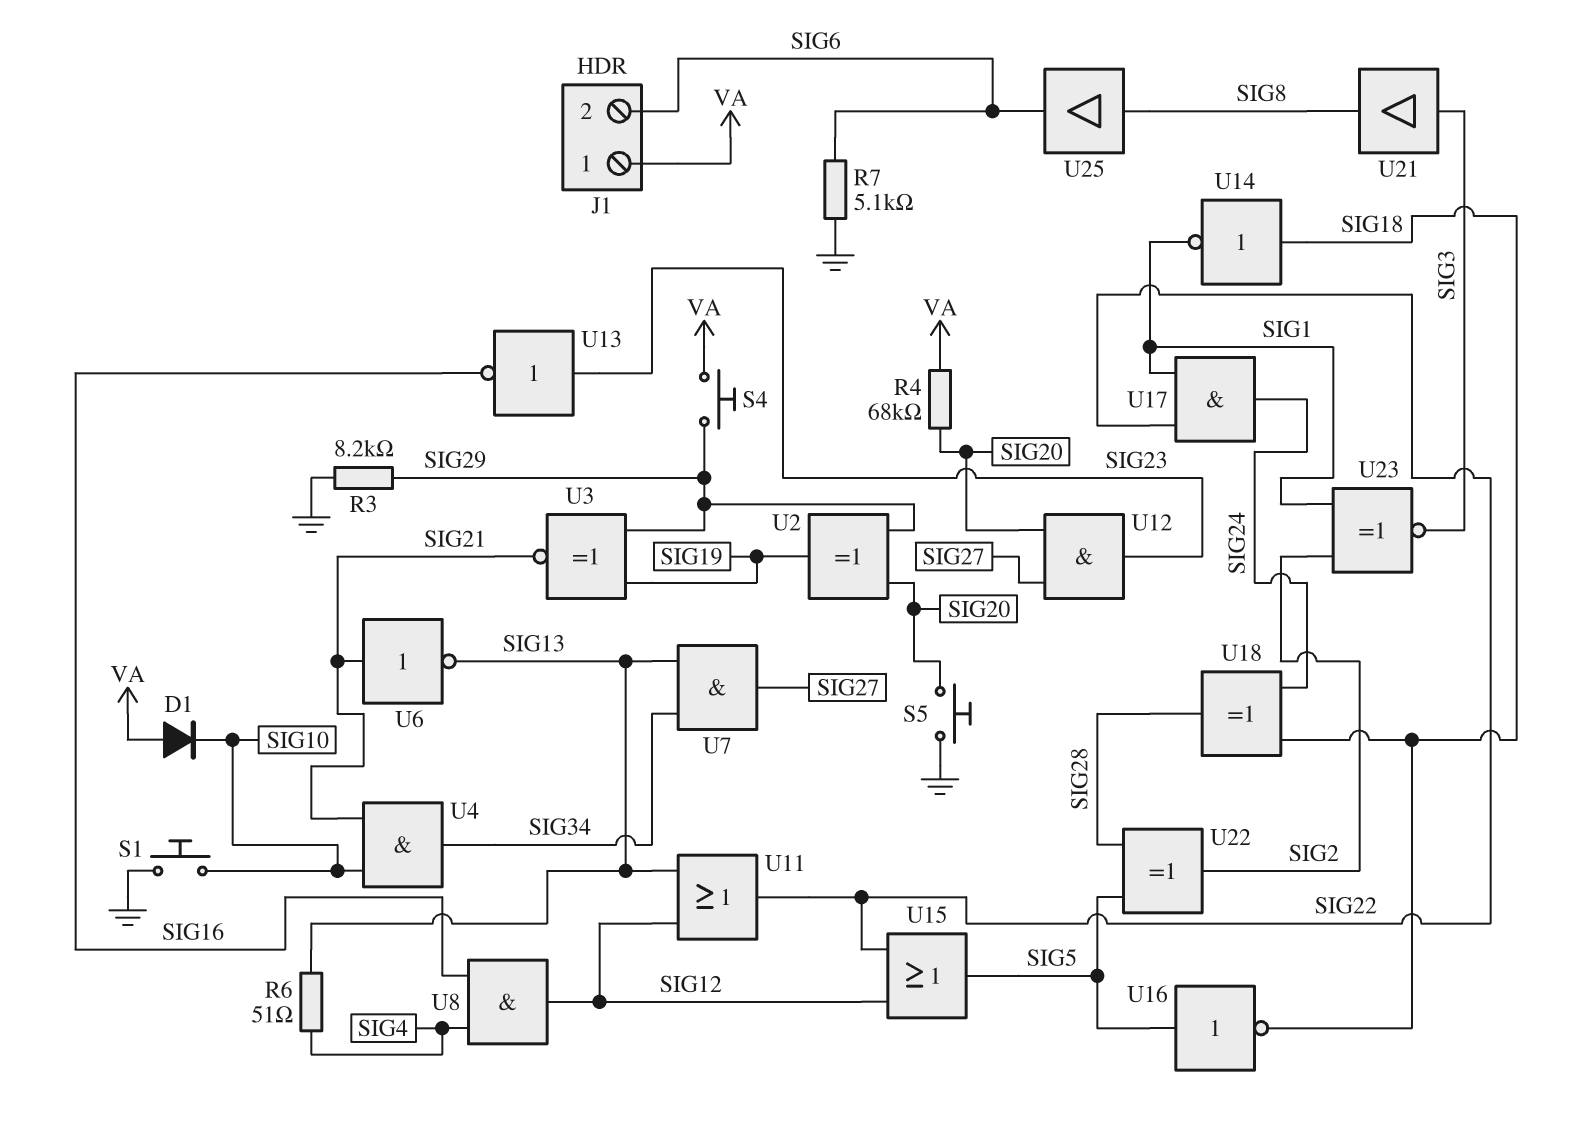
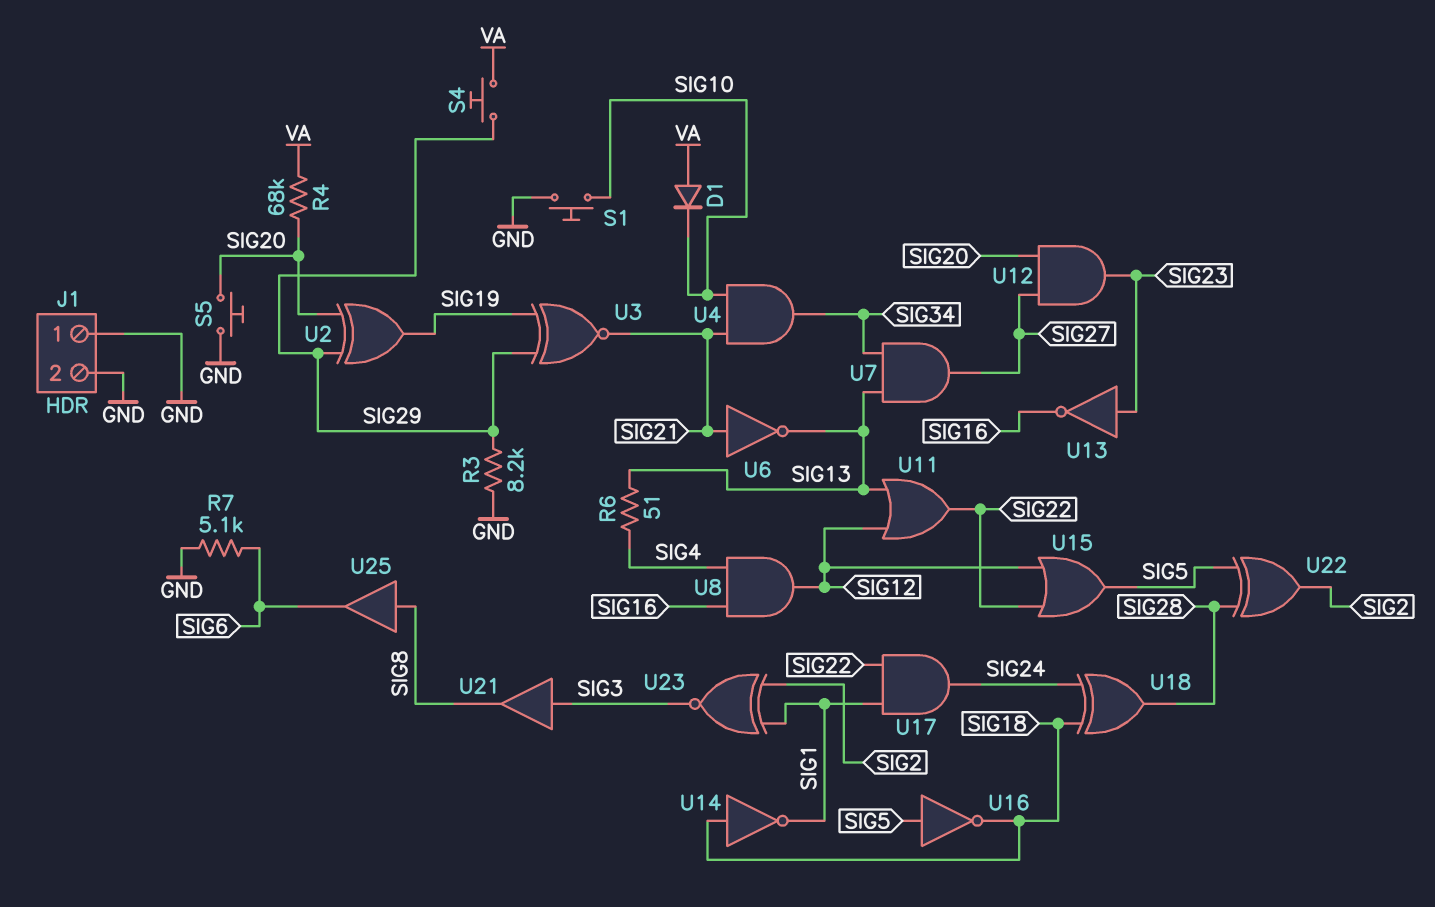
J1 pin 1: VA -> GND
J1 pin 2: SIG6 -> GND

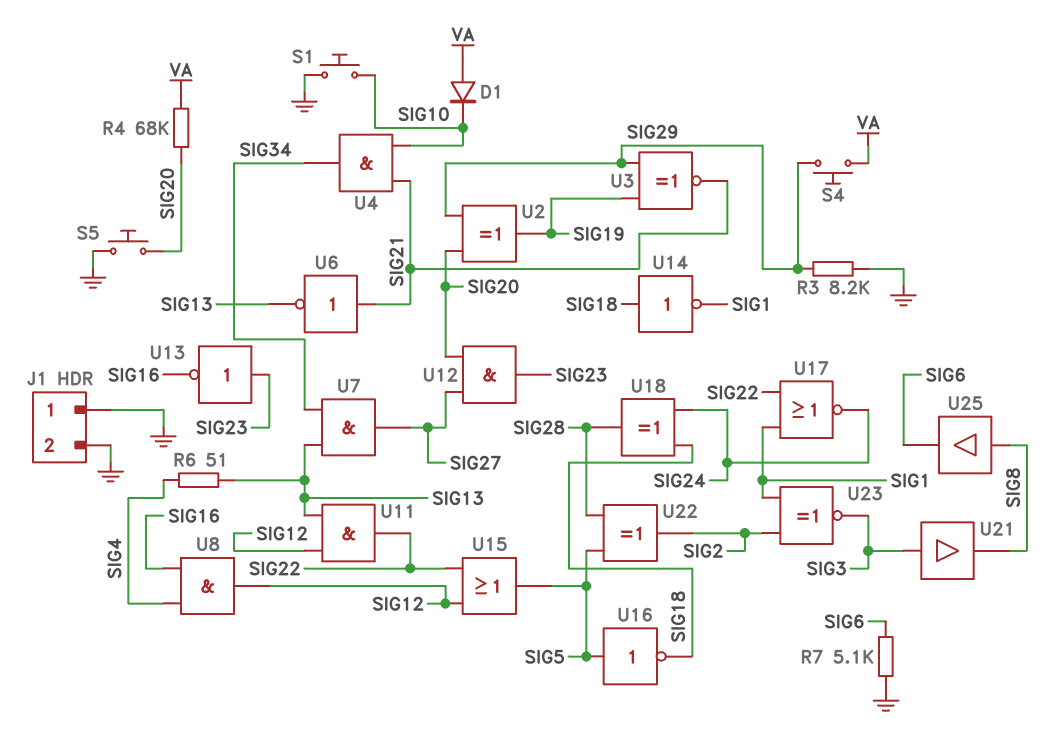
U11: OR (in SIG12, in SIG13, out SIG22) -> AND (in SIG12, in SIG13, out SIG22)
U17: AND (in SIG1, in SIG22, out SIG24) -> NOR (in SIG1, in SIG22, out SIG24)

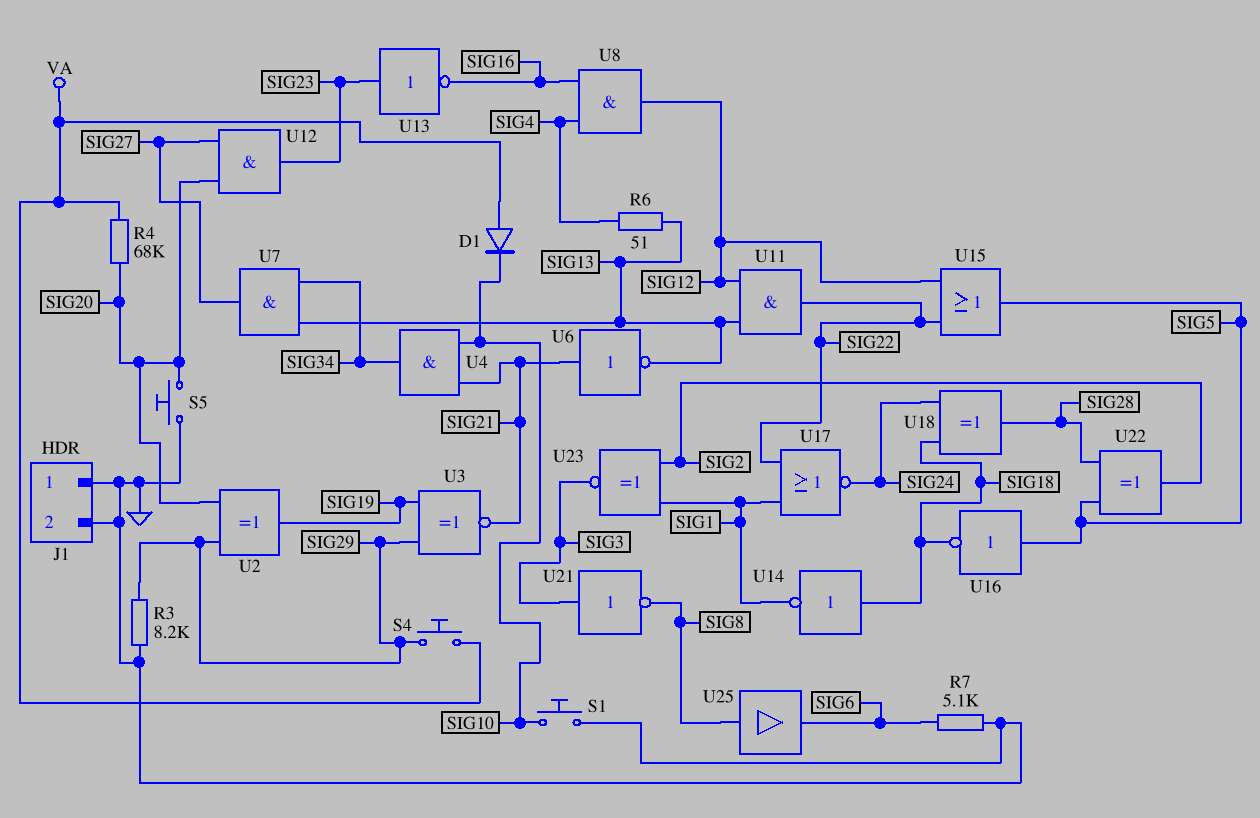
U21: buffer (in SIG3, out SIG8) -> NOT (in SIG3, out SIG8)

